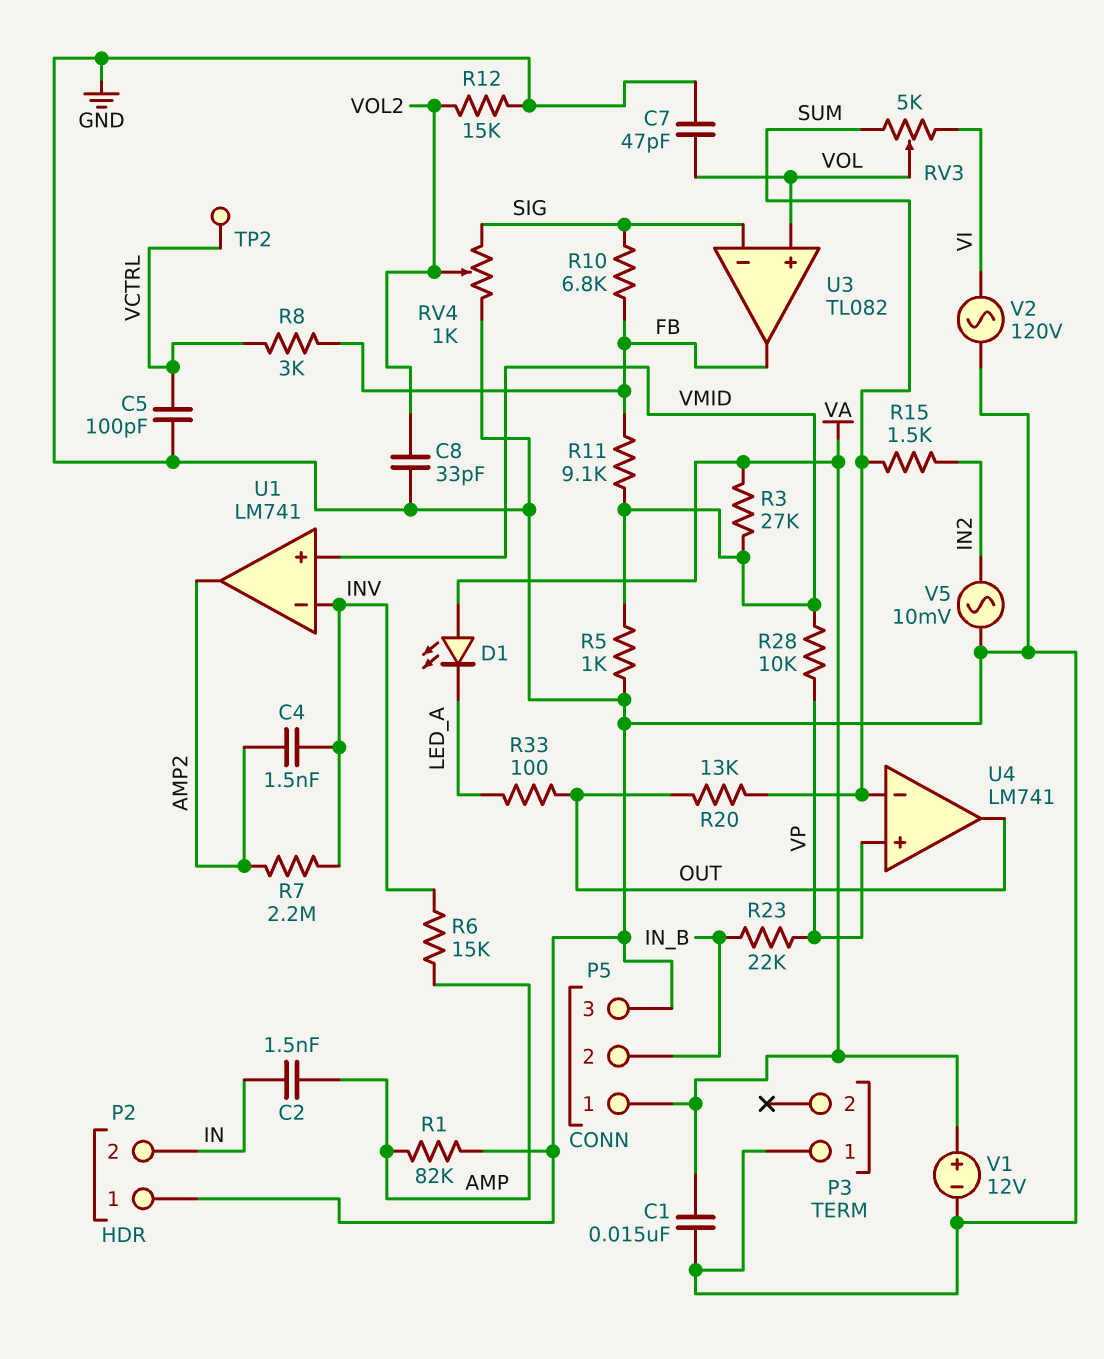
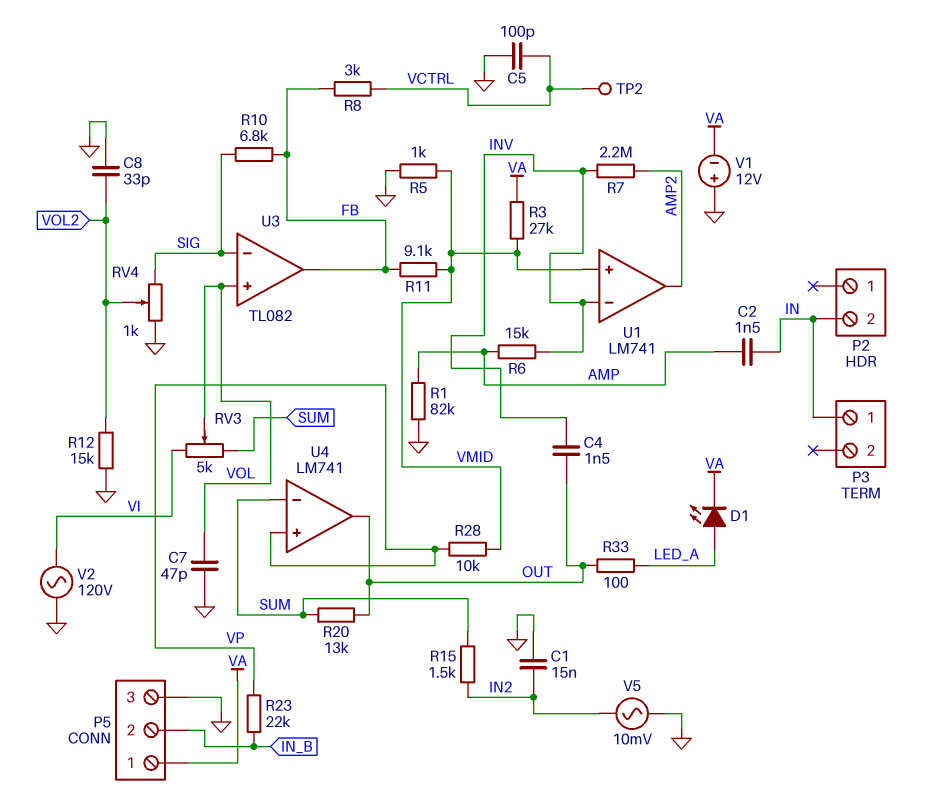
C1: 15nF (GND, VA) -> 15nF (GND, IN2)
C4: 1.5nF (AMP2, INV) -> 1.5nF (INV, OUT)
D1: LED (A VA, K LED_A) -> LED (A LED_A, K VA)
P2 pin 1: GND -> none
P3 pin 1: GND -> IN
V1: 12V (plus VA, minus GND) -> 12V (plus GND, minus VA)

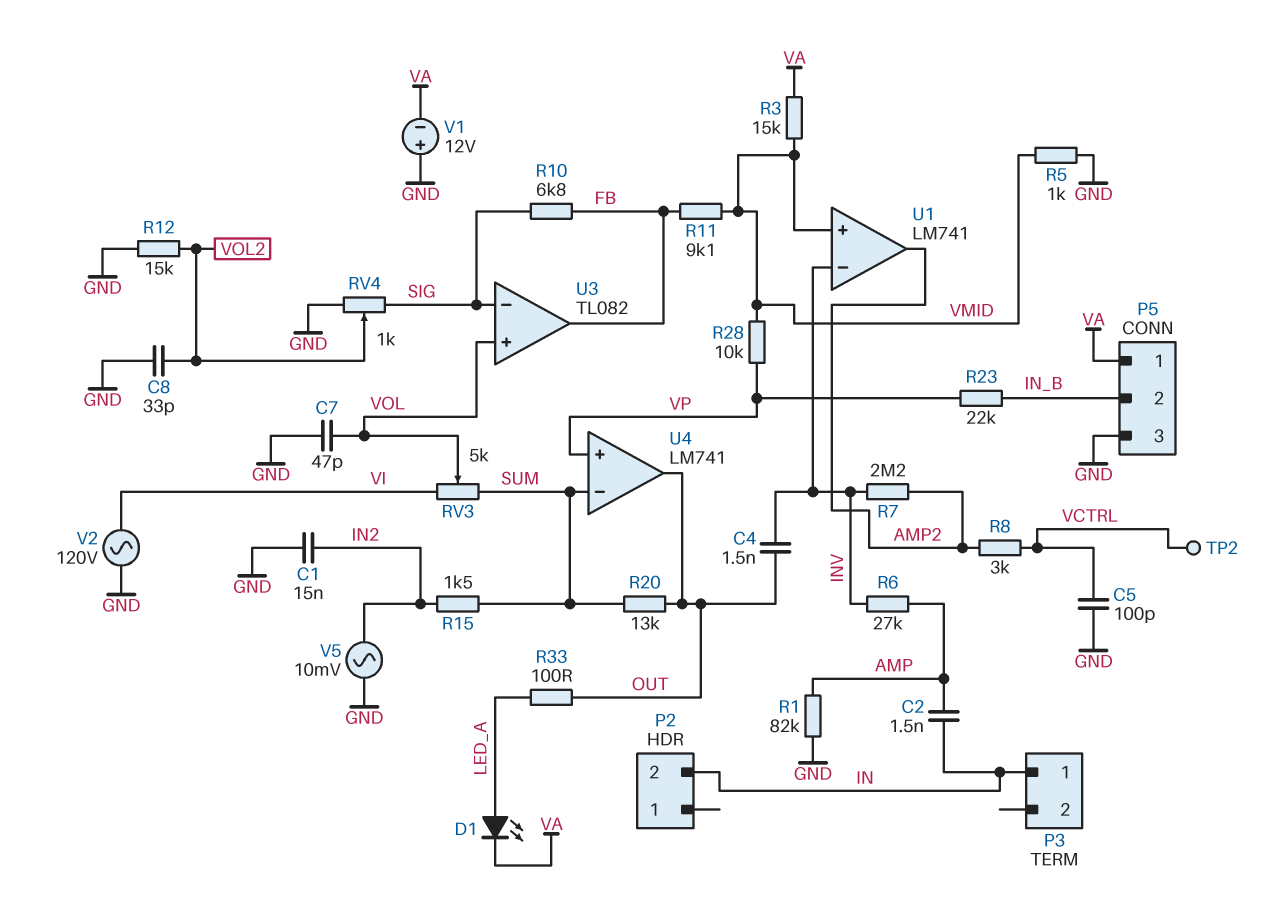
R3: 27k (VA, VMID) -> 15k (VA, VMID)
R6: 15k (AMP, INV) -> 27k (AMP, INV)
R8: 3k (FB, VCTRL) -> 3k (AMP2, VCTRL)

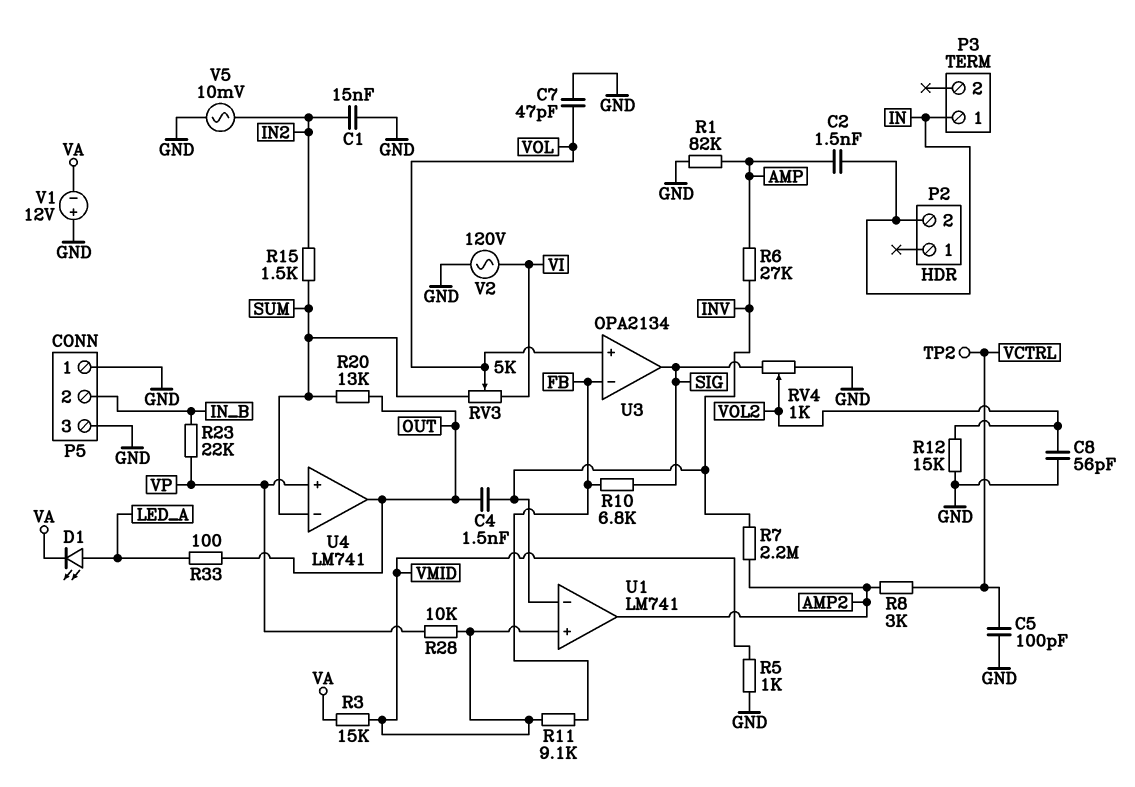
C8: 33pF (GND, VOL2) -> 56pF (GND, VOL2)
P5 pin 1: VA -> GND
U3: TL082 -> OPA2134
U3 pin in-: SIG -> FB
U3 pin out: FB -> SIG

